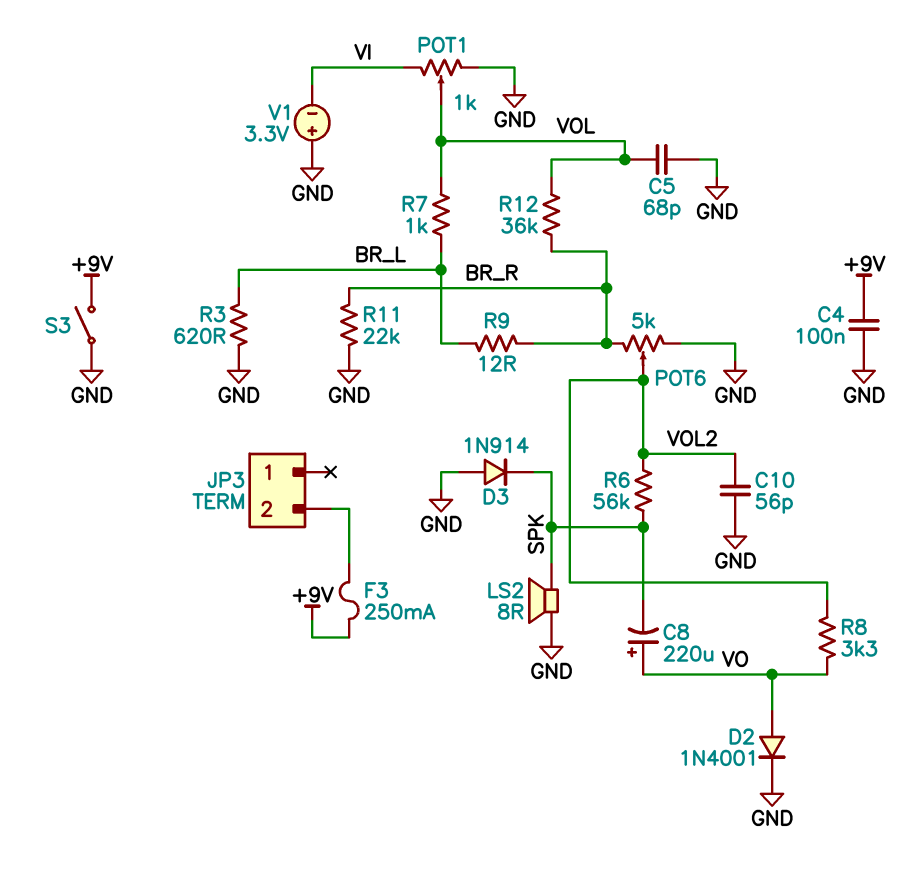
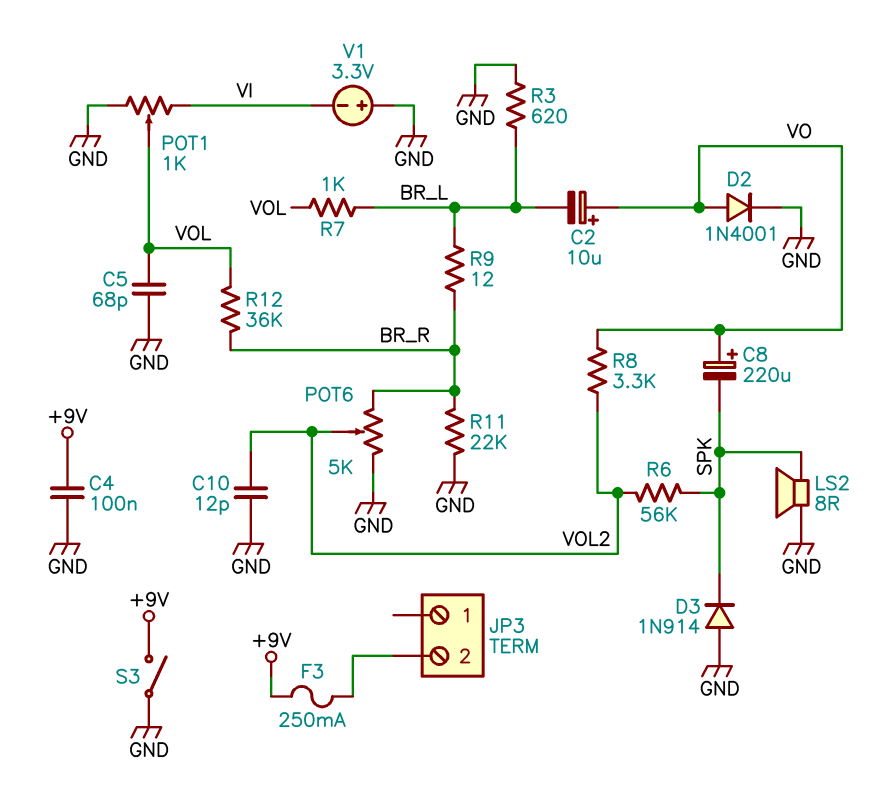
C2: none -> 10uF (plus VO, minus BR_L)
C10: 56pF (GND, VOL2) -> 12pF (GND, VOL2)

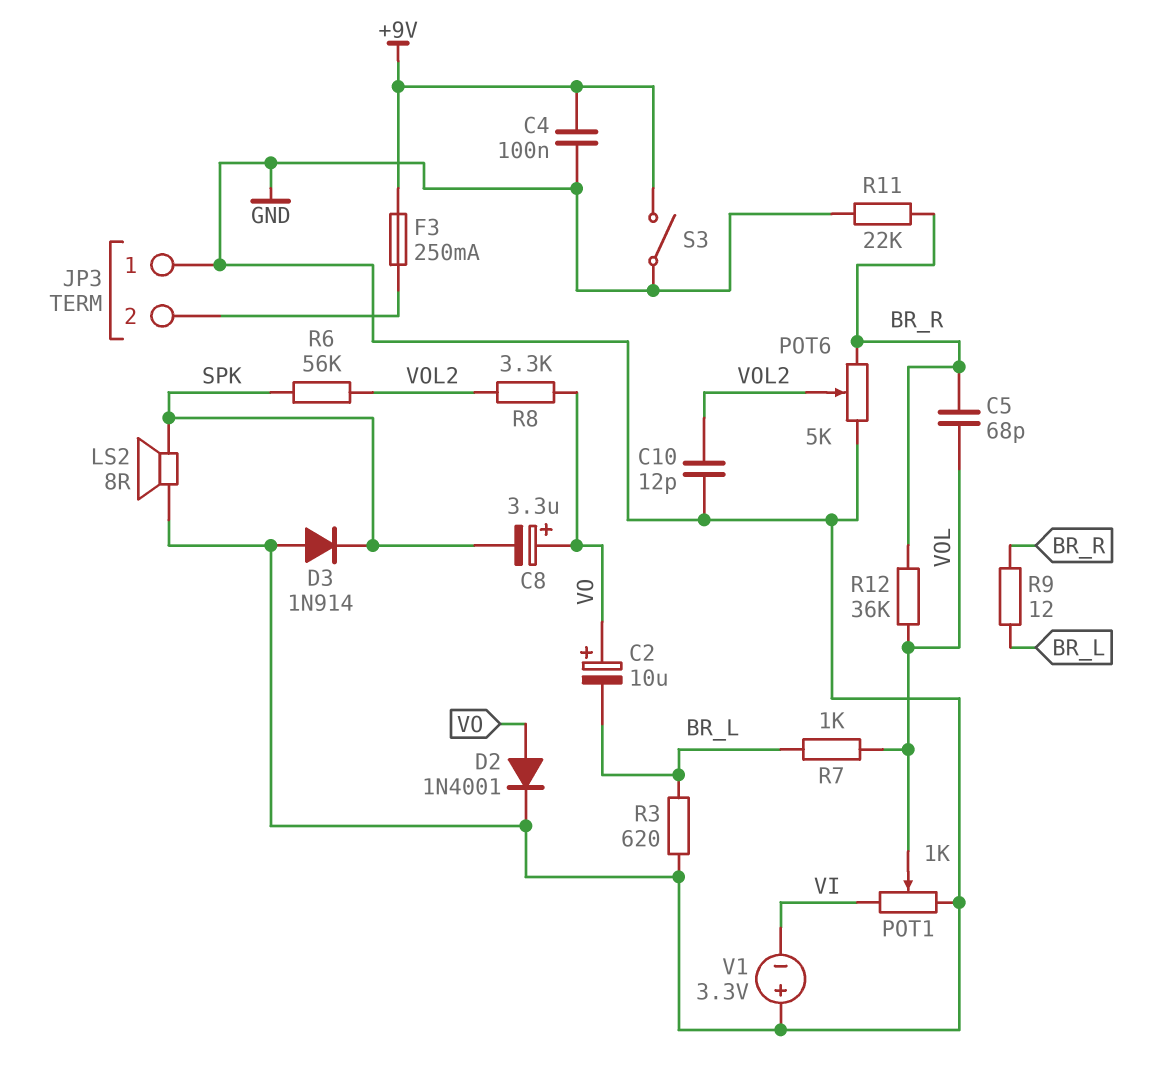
C5: 68pF (GND, VOL) -> 68pF (BR_R, VOL)
C8: 220uF (plus VO, minus SPK) -> 3.3uF (plus VO, minus SPK)
JP3 pin 1: none -> GND

